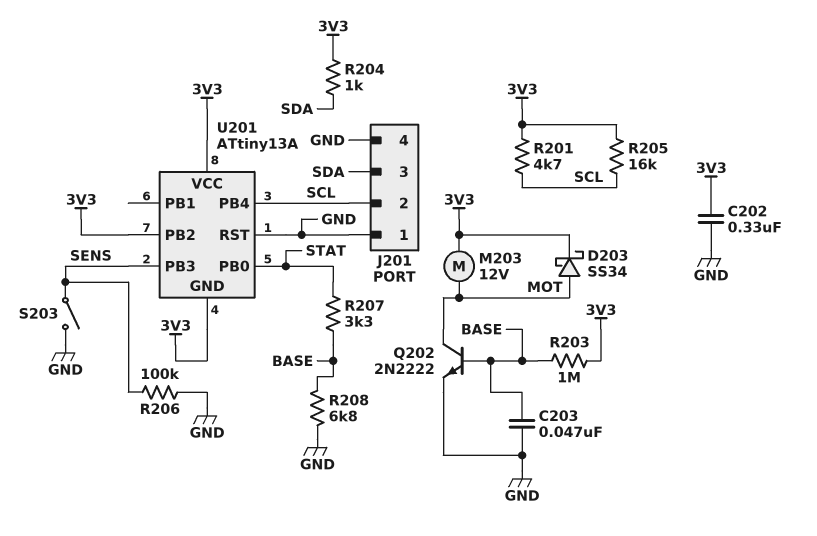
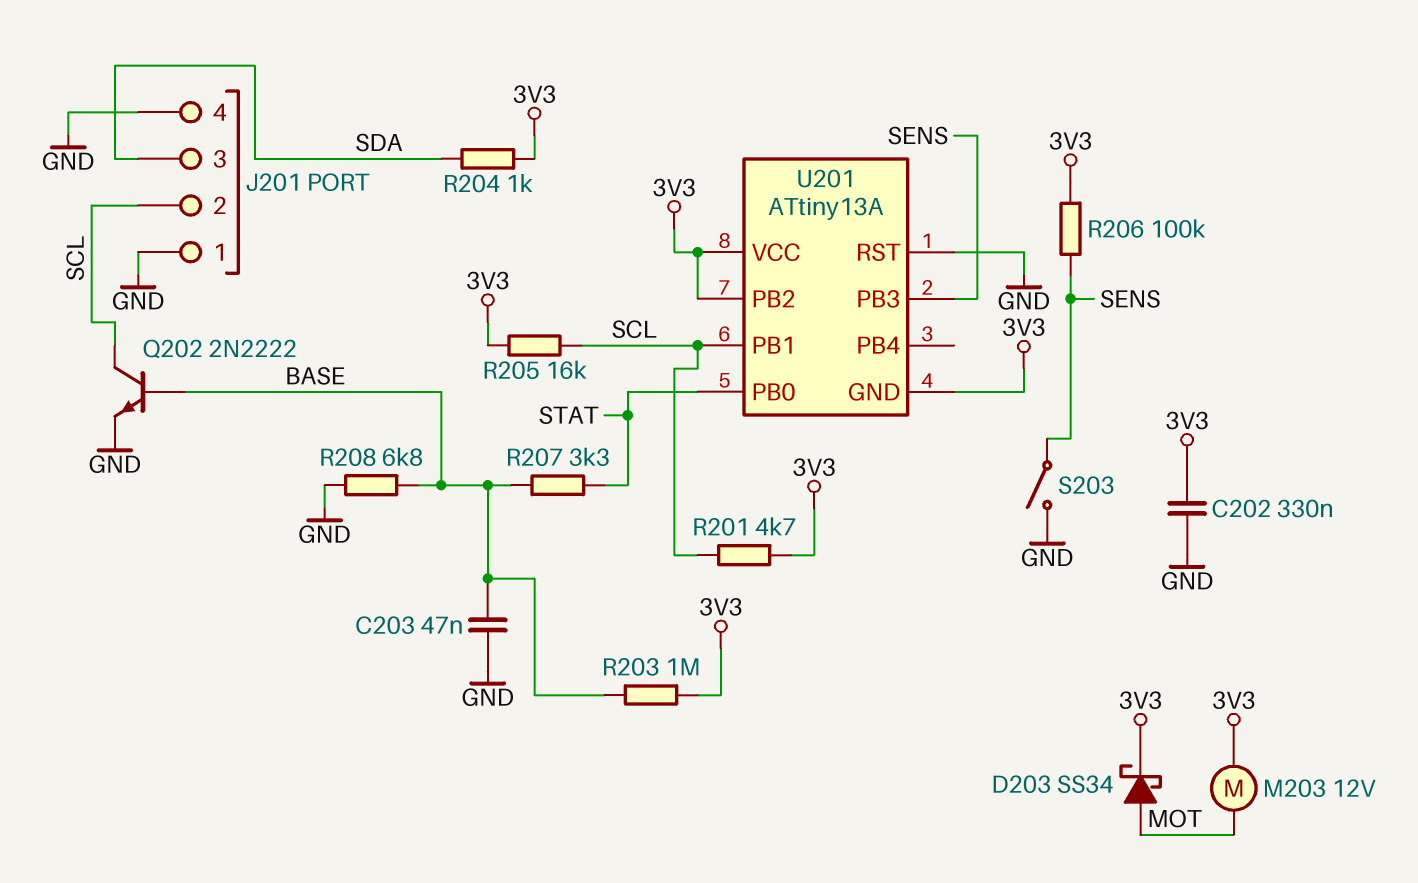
Q202: NPN 2N2222 (B BASE, C MOT, E GND) -> NPN 2N2222 (B BASE, C SCL, E GND)
R206: 100k (GND, SENS) -> 100k (3V3, SENS)
U201 pin PB1: none -> SCL
U201 pin PB4: SCL -> none

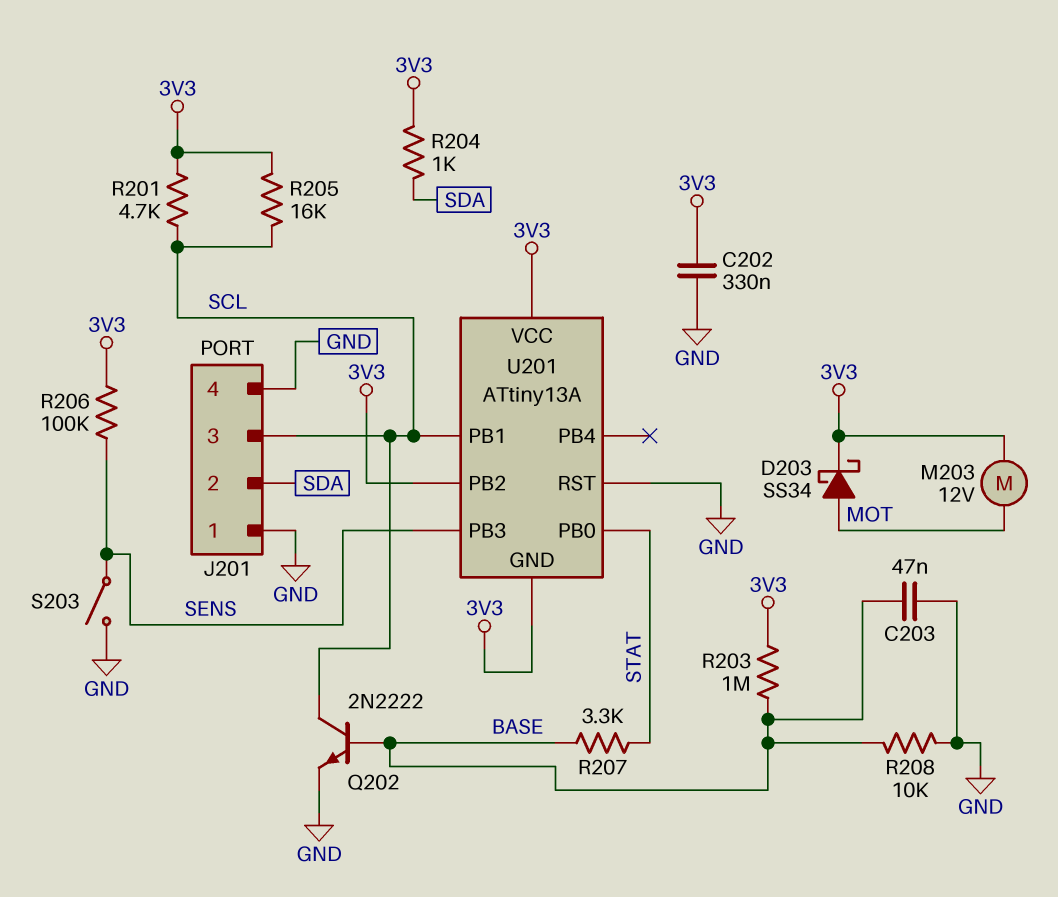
J201 pin 2: SCL -> SDA
J201 pin 3: SDA -> SCL
R208: 6.8k (BASE, GND) -> 10k (BASE, GND)

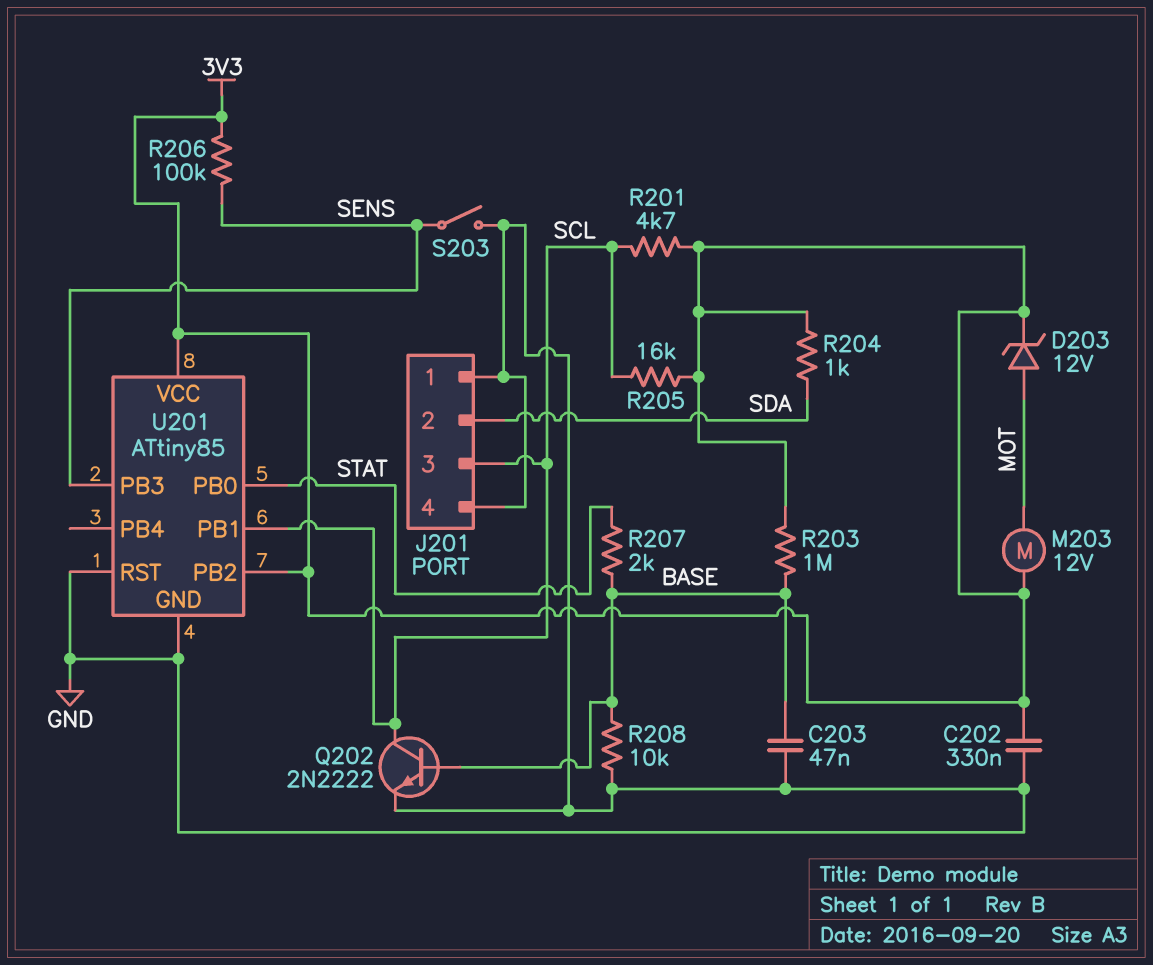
D203: schottky SS34 (A MOT, K 3V3) -> zener 12V (A MOT, K 3V3)
R207: 3.3k (BASE, STAT) -> 2k (BASE, STAT)
U201: ATtiny13A -> ATtiny85
U201 pin GND: 3V3 -> GND

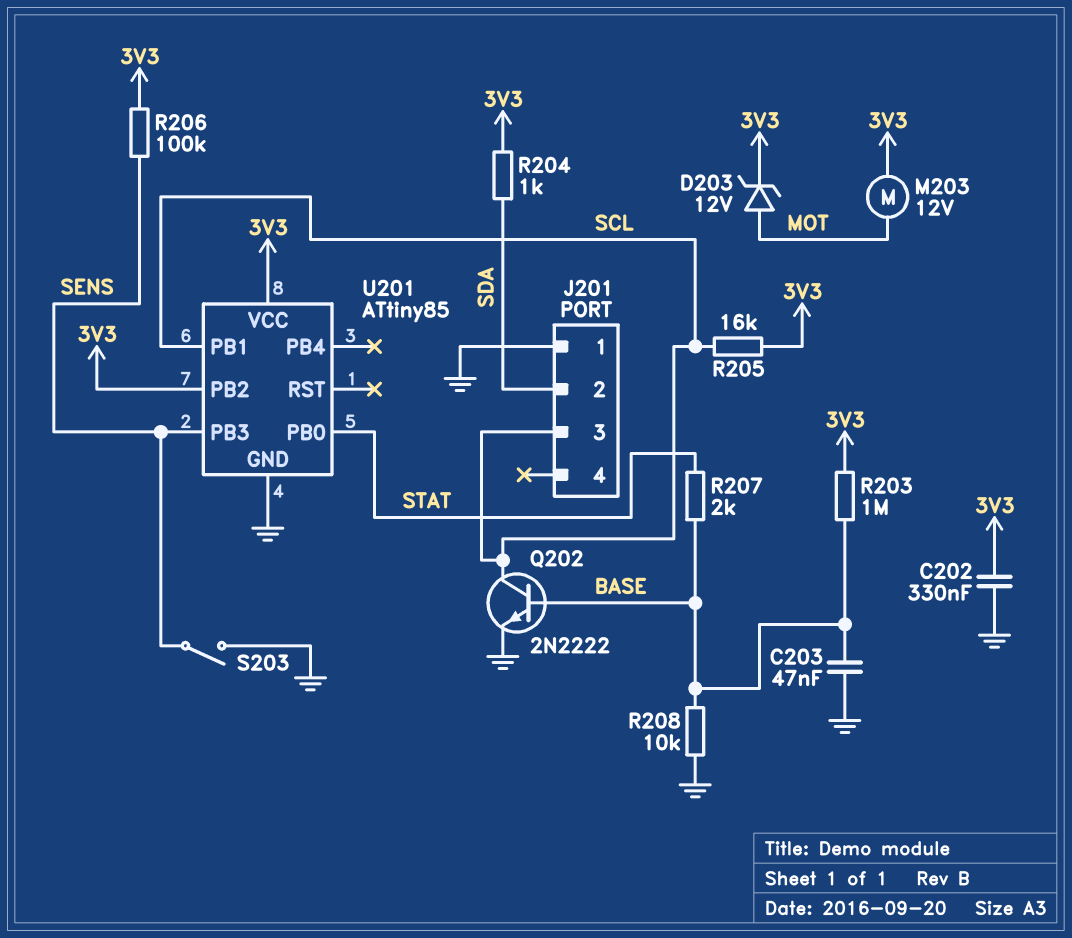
J201 pin 4: GND -> none
R201: 4.7k (3V3, SCL) -> none
U201 pin RST: GND -> none

